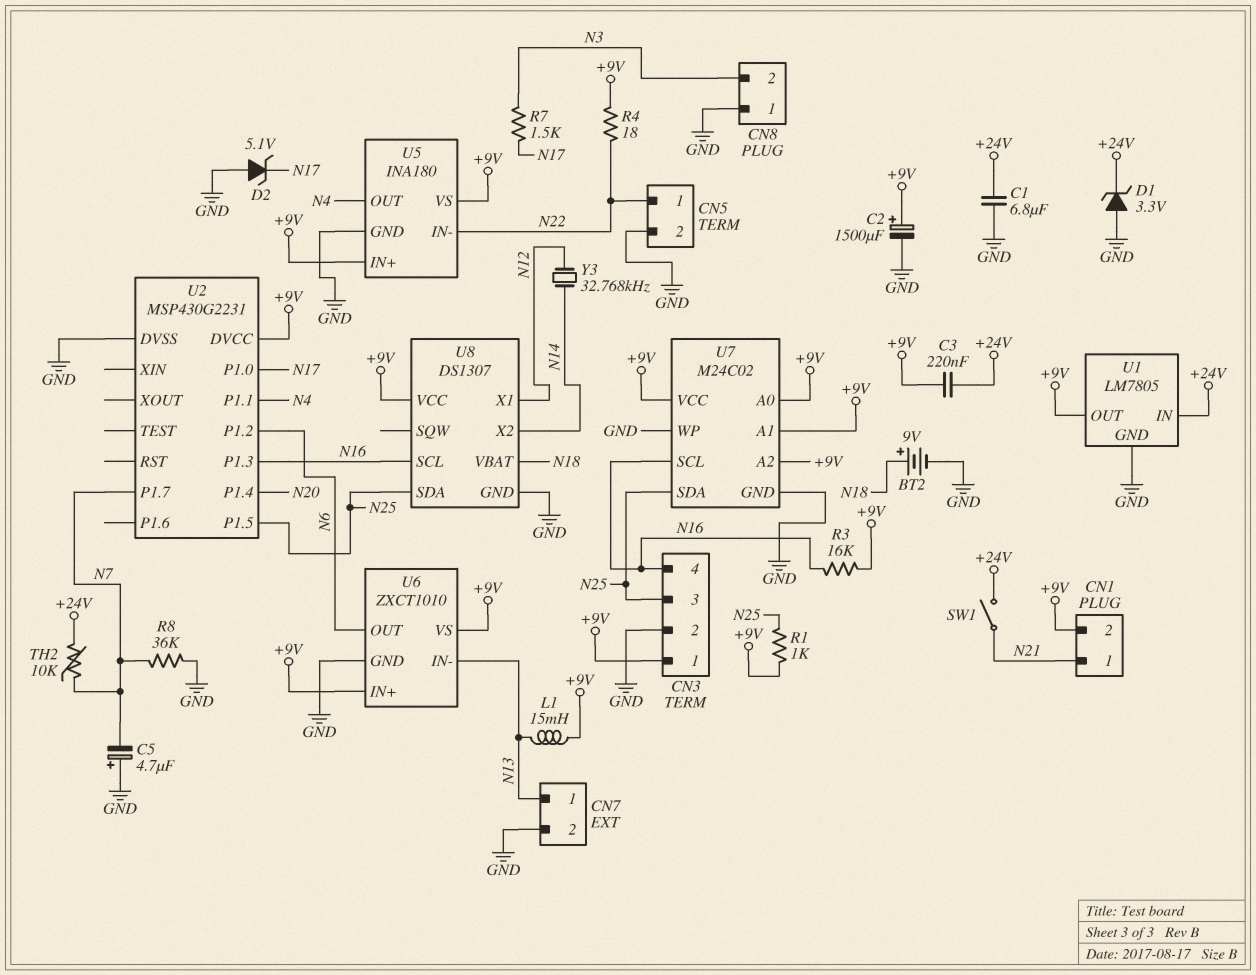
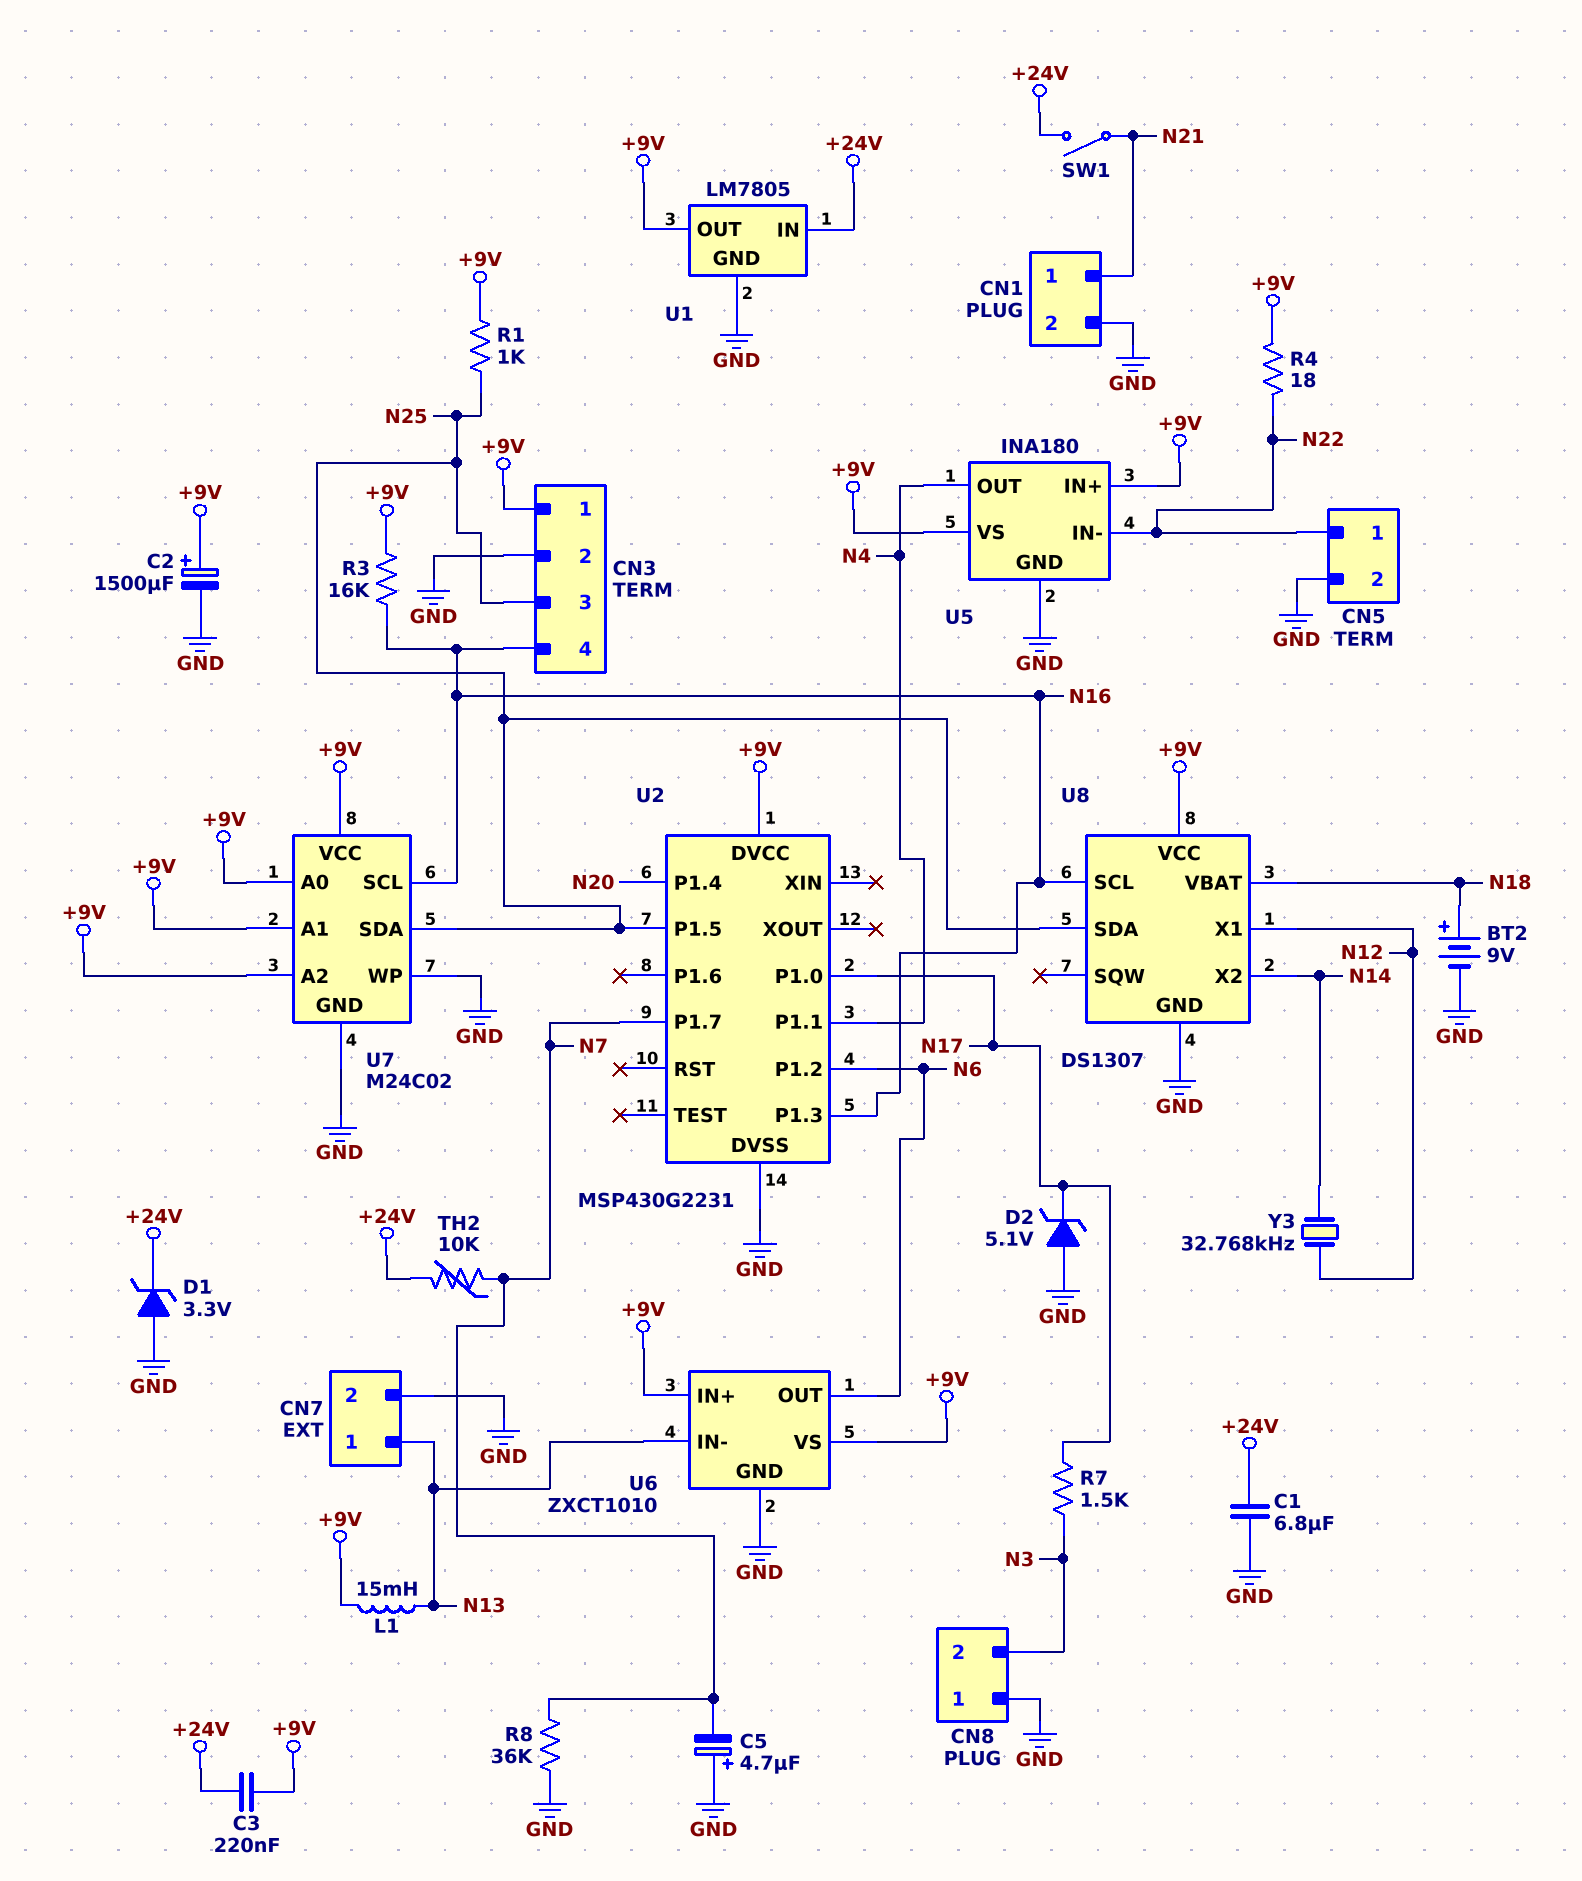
CN1 pin 2: +9V -> GND

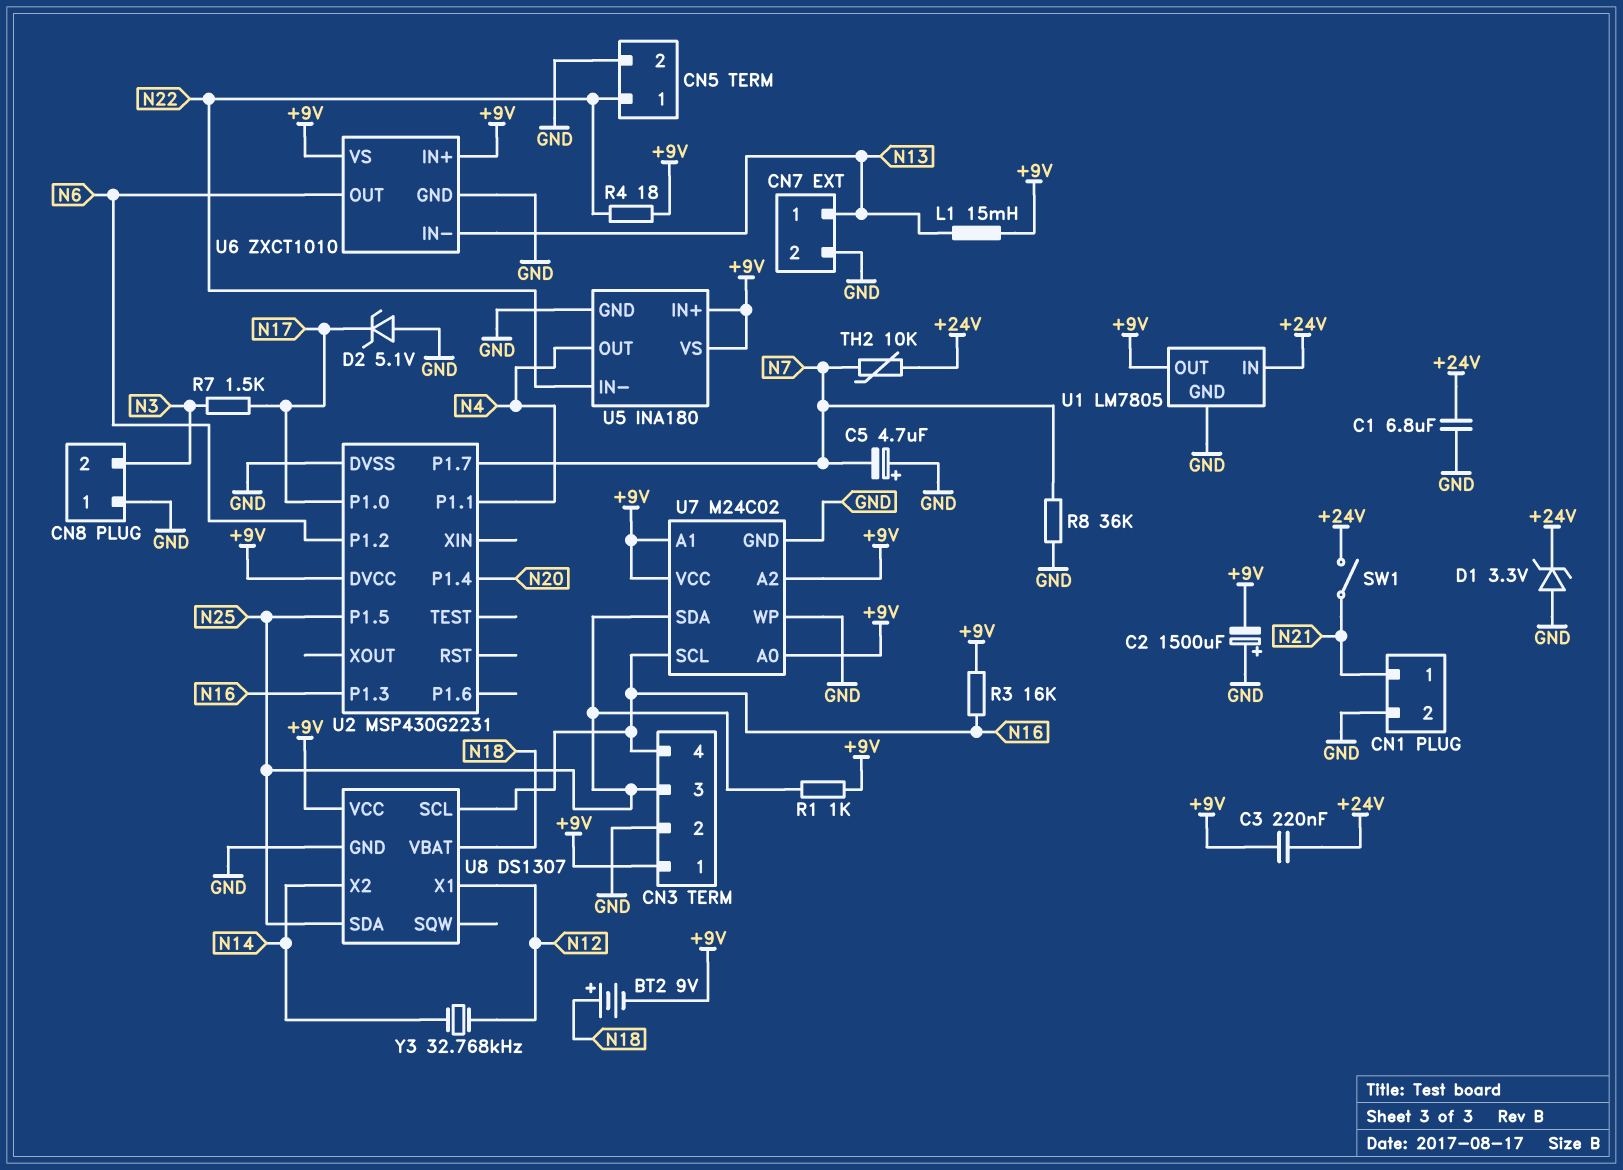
BT2: 9V (plus N18, minus GND) -> 9V (plus N18, minus +9V)
C2: 1500uF (plus +9V, minus GND) -> 1500uF (plus GND, minus +9V)

